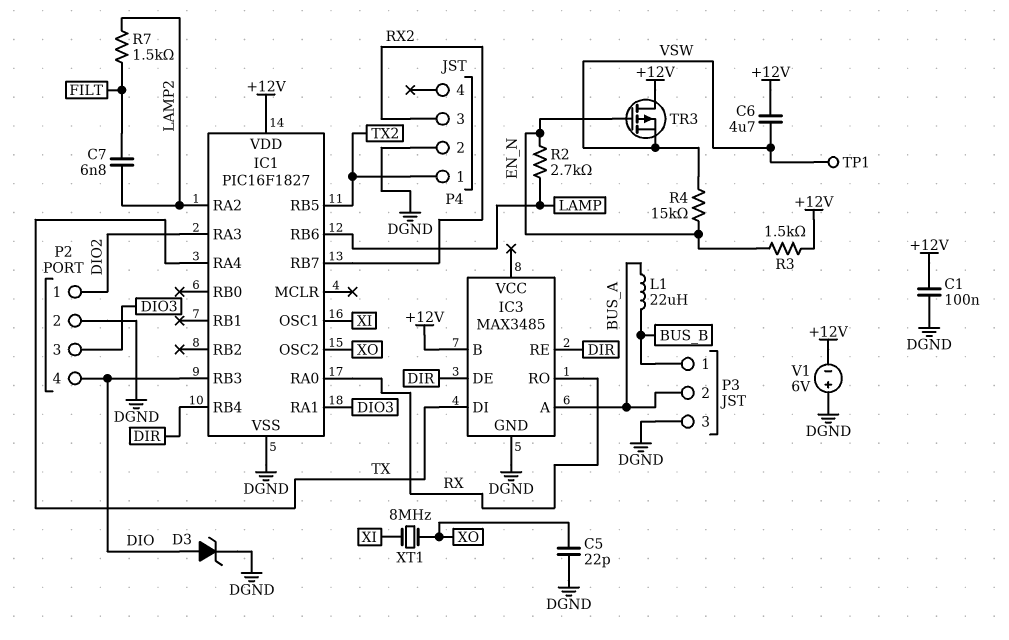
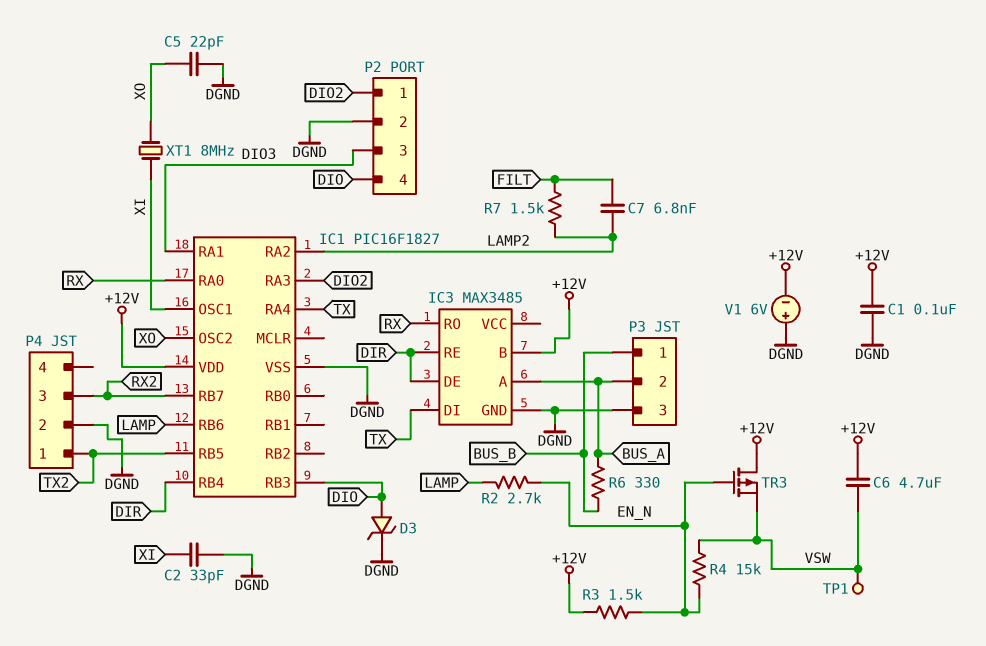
C2: none -> 33pF (DGND, XI)
L1: 22uH (BUS_A, BUS_B) -> none
R6: none -> 330 (BUS_A, BUS_B)

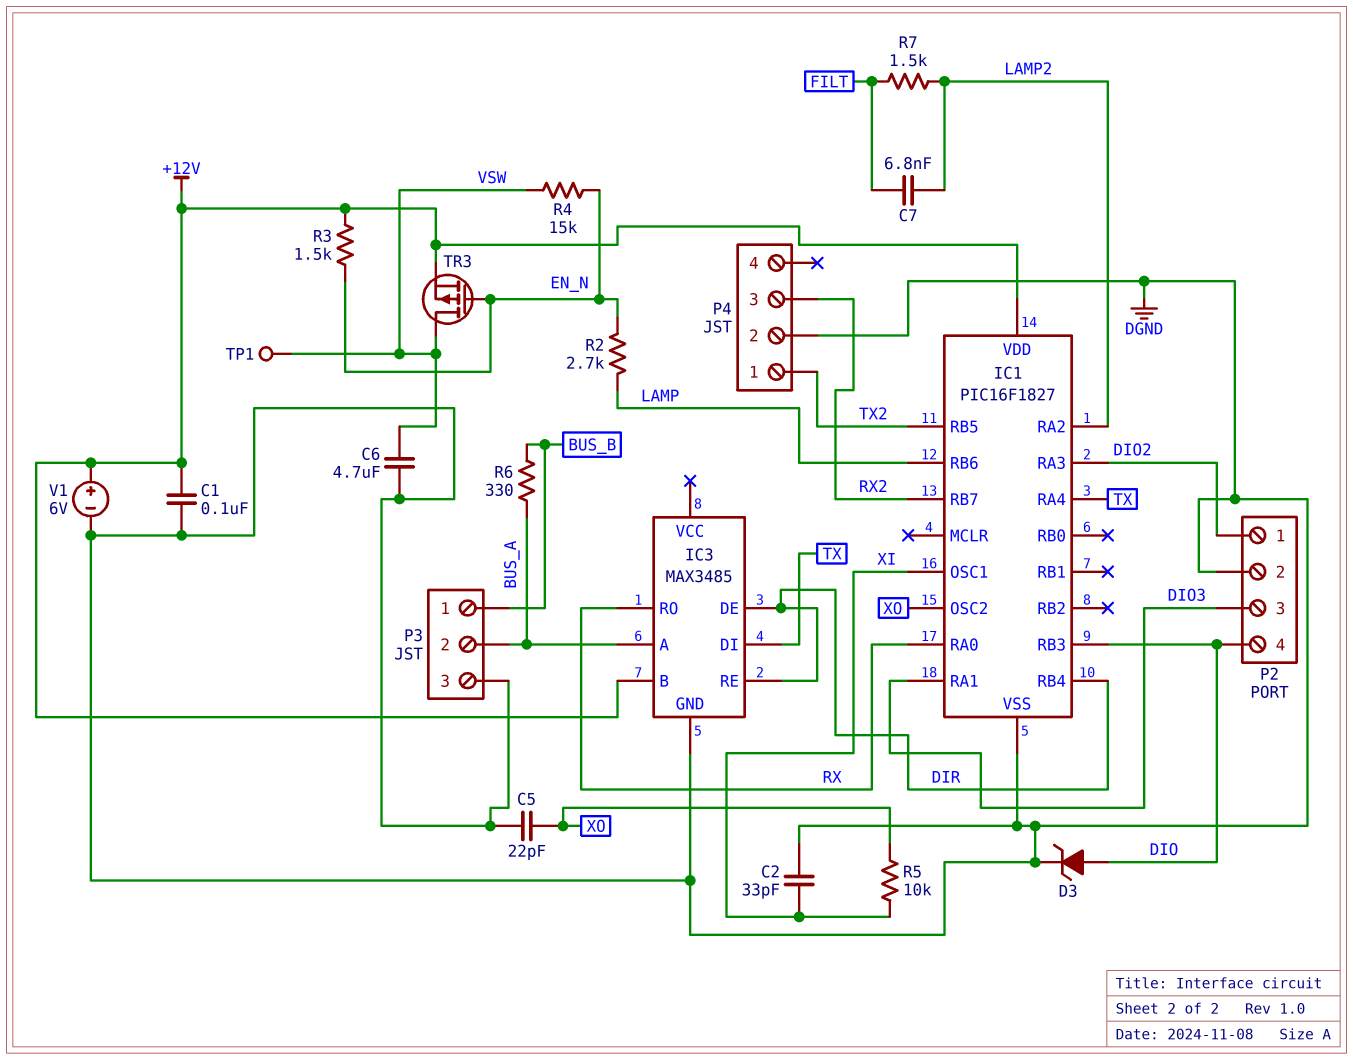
C6: 4.7uF (+12V, VSW) -> 4.7uF (DGND, VSW)
R5: none -> 10k (XI, XO)
TR3: PMOS (G EN_N, D +12V, S VSW) -> PMOS (G EN_N, D VSW, S +12V)
V1: 6V (plus DGND, minus +12V) -> 6V (plus +12V, minus DGND)
XT1: 8MHz (XI, XO) -> none

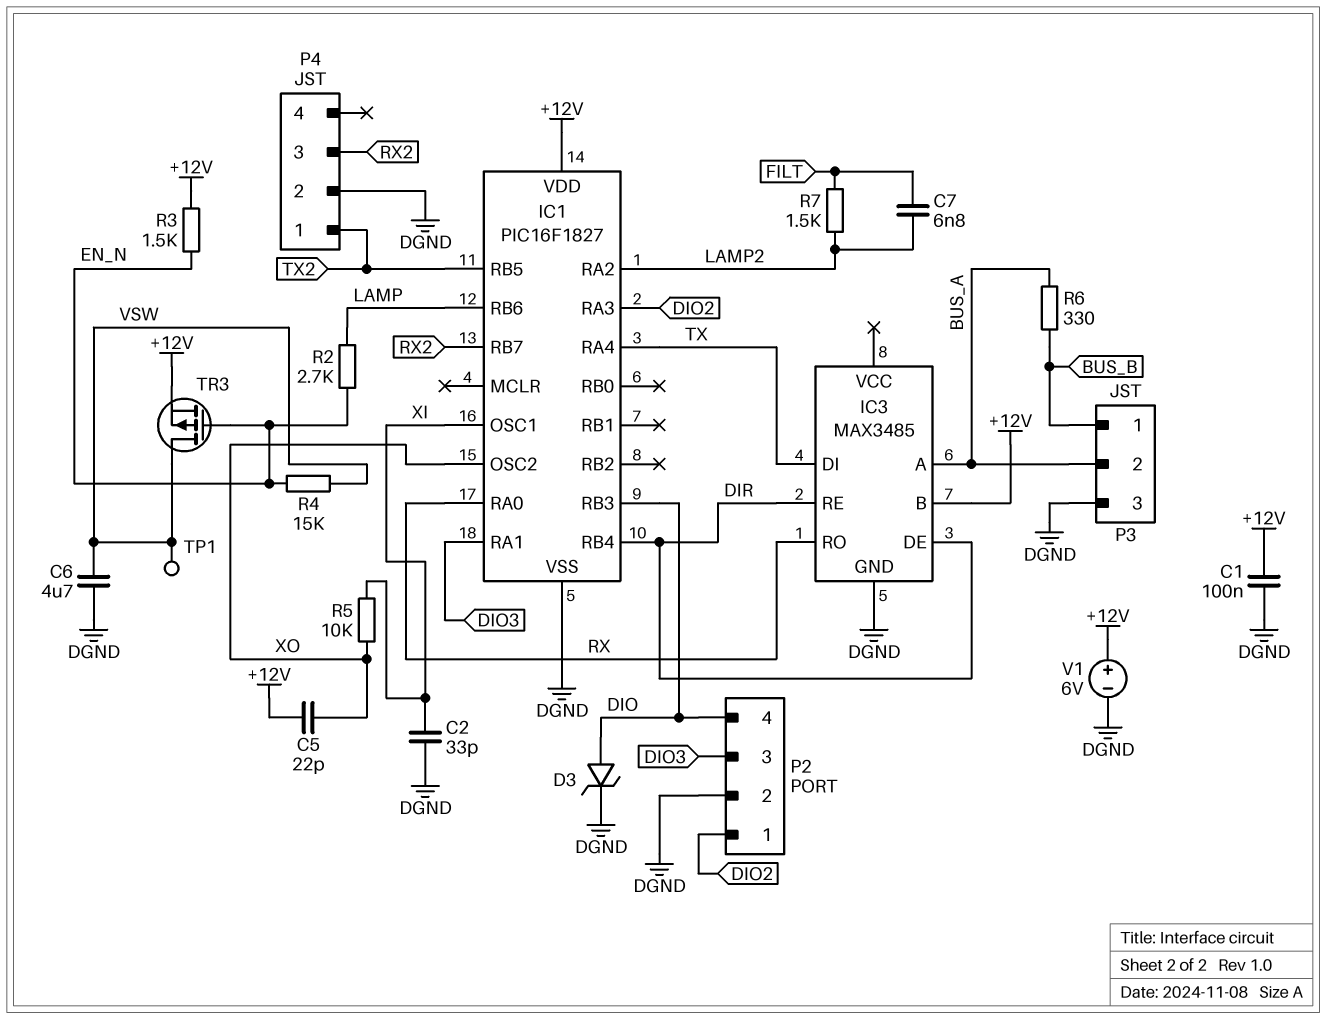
C5: 22pF (DGND, XO) -> 22pF (+12V, XO)

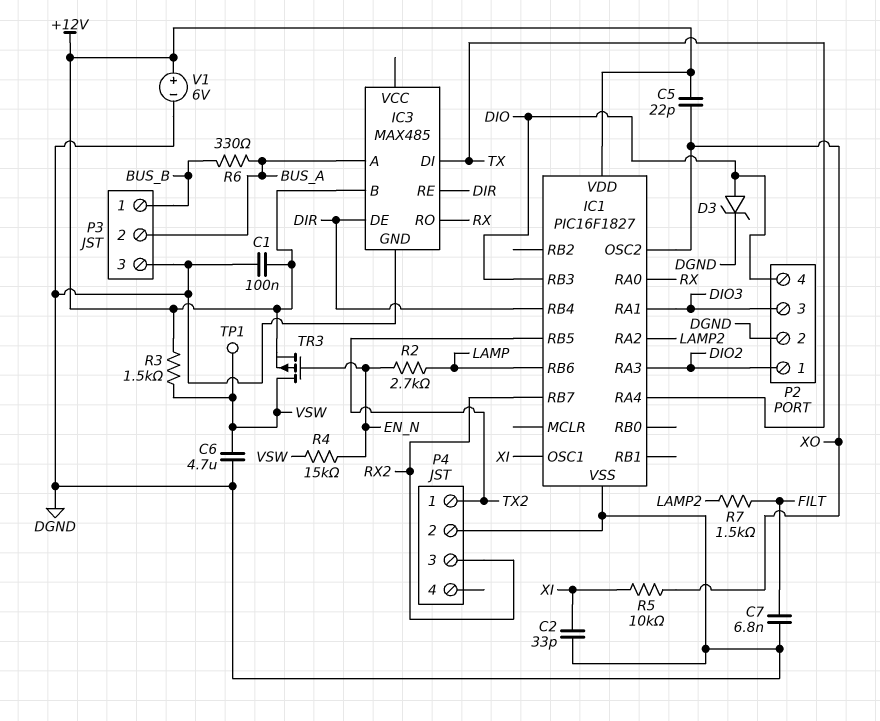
C7: 6.8nF (FILT, LAMP2) -> 6.8nF (DGND, FILT)
IC3: MAX3485 -> MAX485
R3: 1.5k (+12V, EN_N) -> 1.5k (+12V, VSW)

